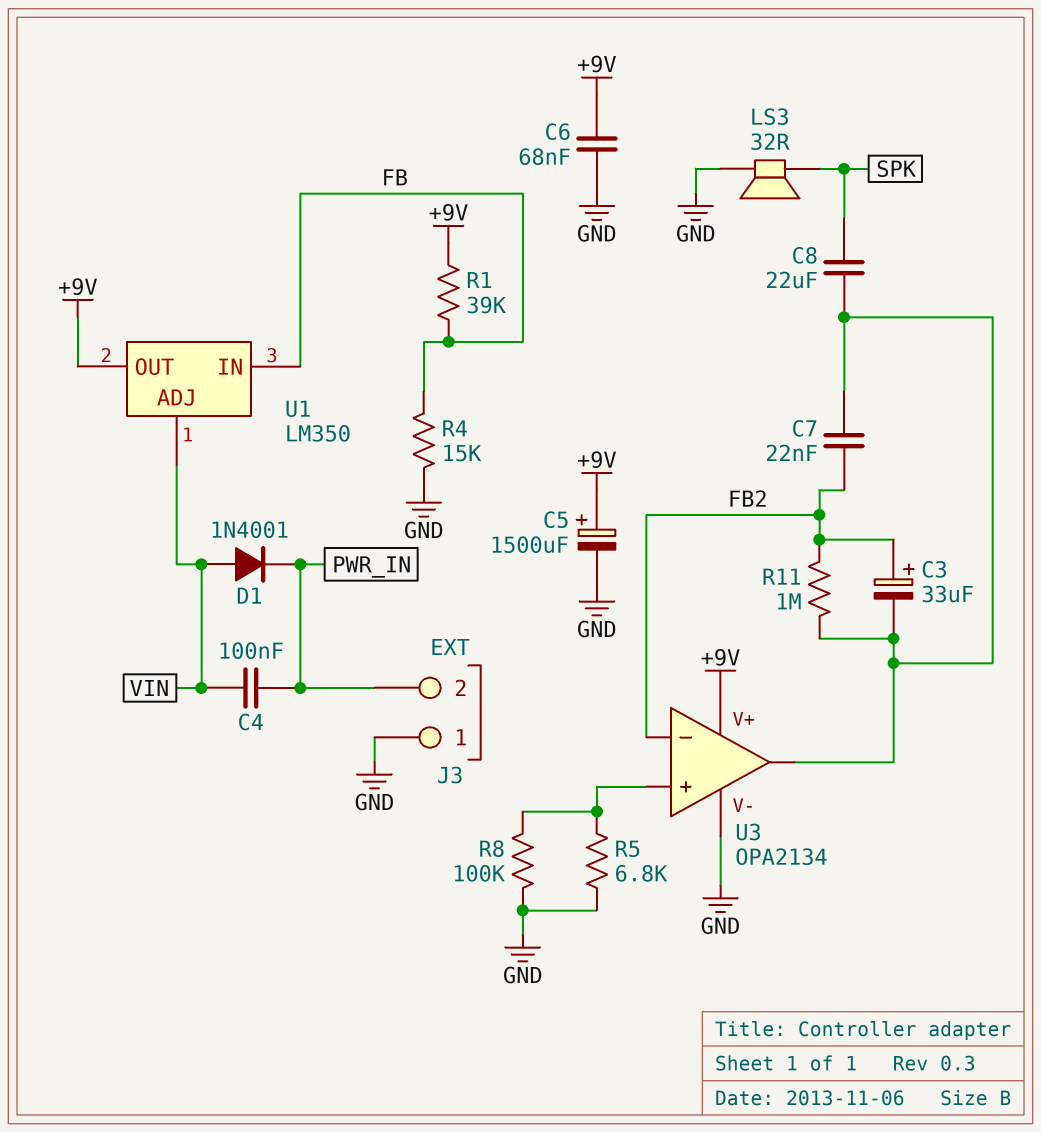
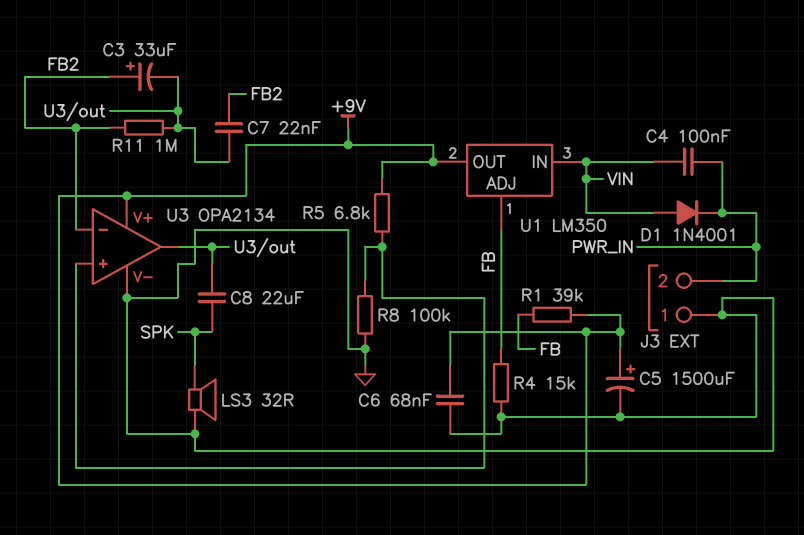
R5: 6.8k (GND, U3/in+) -> 6.8k (+9V, U3/in+)
U1 pin ADJ: VIN -> FB
U1 pin IN: FB -> VIN

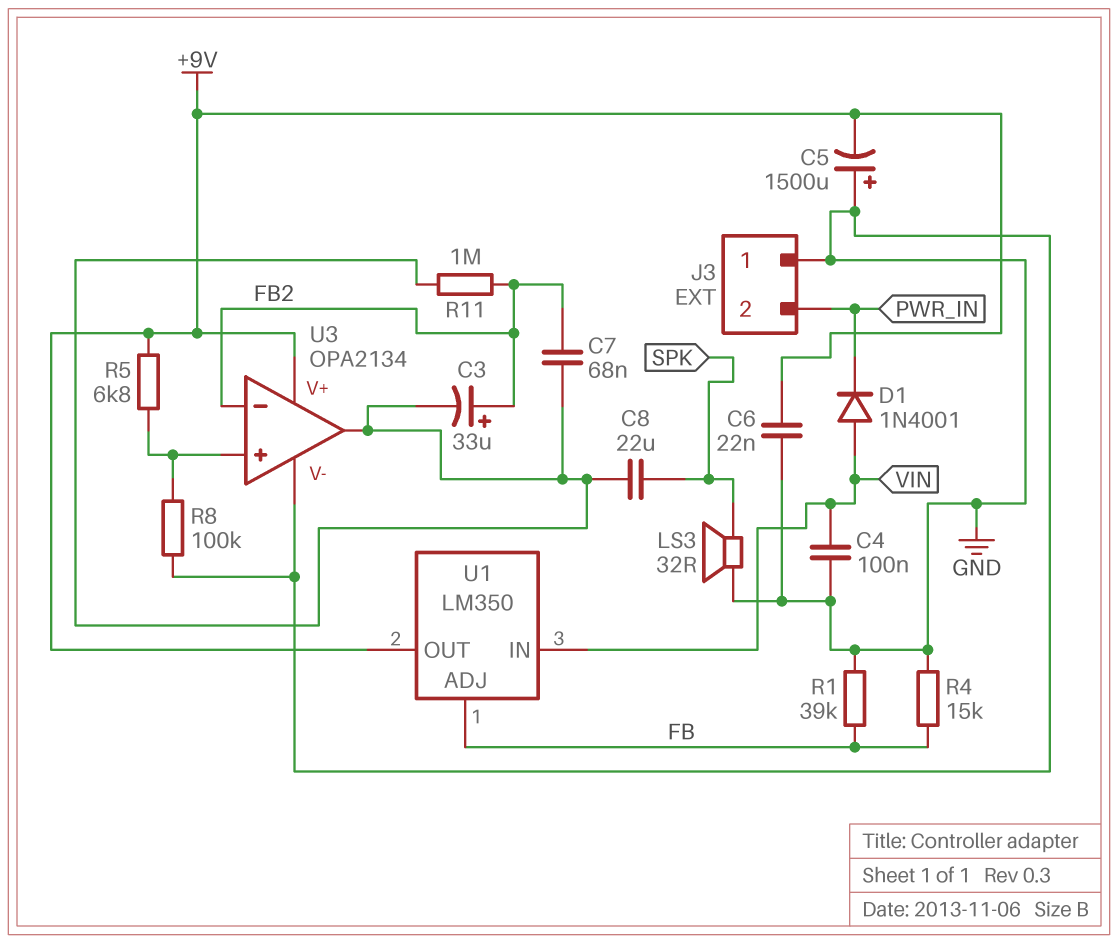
C4: 100nF (PWR_IN, VIN) -> 100nF (GND, VIN)
C5: 1500uF (plus +9V, minus GND) -> 1500uF (plus GND, minus +9V)
C6: 68nF (+9V, GND) -> 22nF (+9V, GND)
C7: 22nF (FB2, U3/out) -> 68nF (FB2, U3/out)
R1: 39k (+9V, FB) -> 39k (FB, GND)

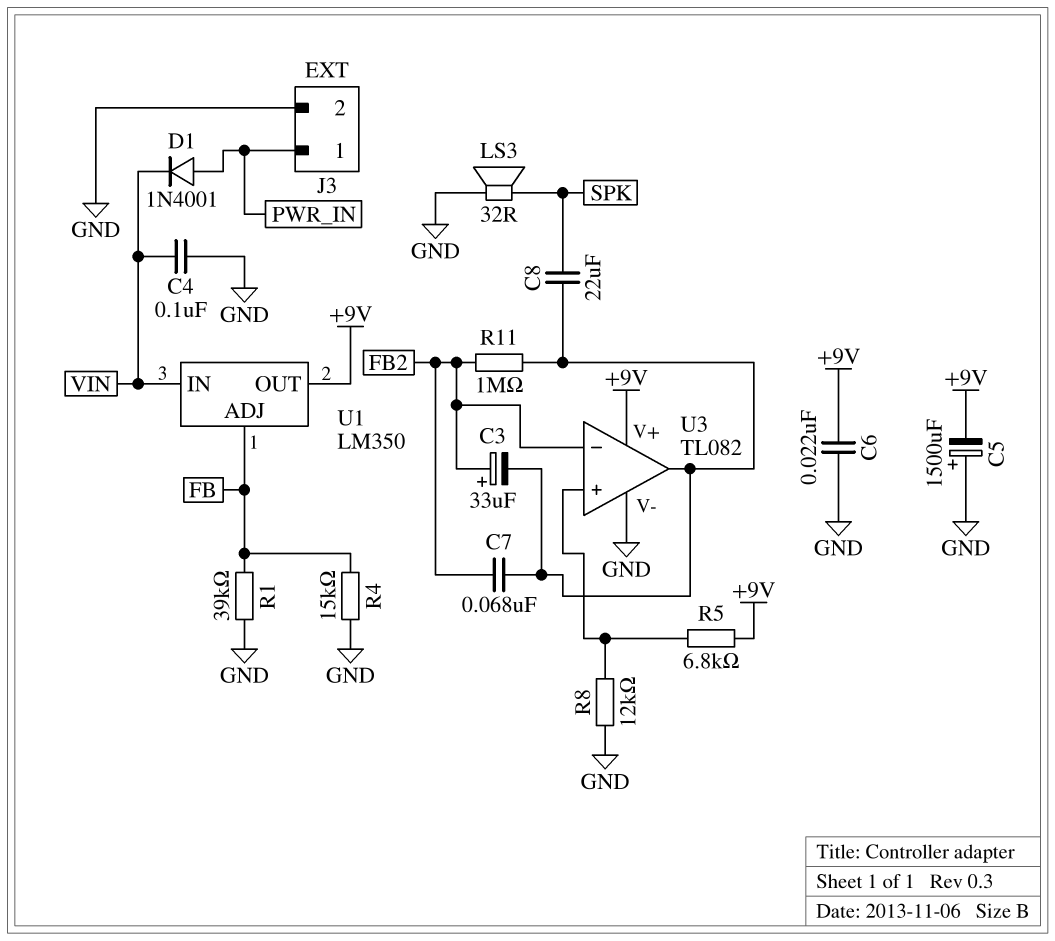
D1: diode 1N4001 (A VIN, K PWR_IN) -> diode 1N4001 (A PWR_IN, K VIN)
J3 pin 1: GND -> PWR_IN
J3 pin 2: PWR_IN -> GND
R8: 100k (GND, U3/in+) -> 12k (GND, U3/in+)
U3: OPA2134 -> TL082

